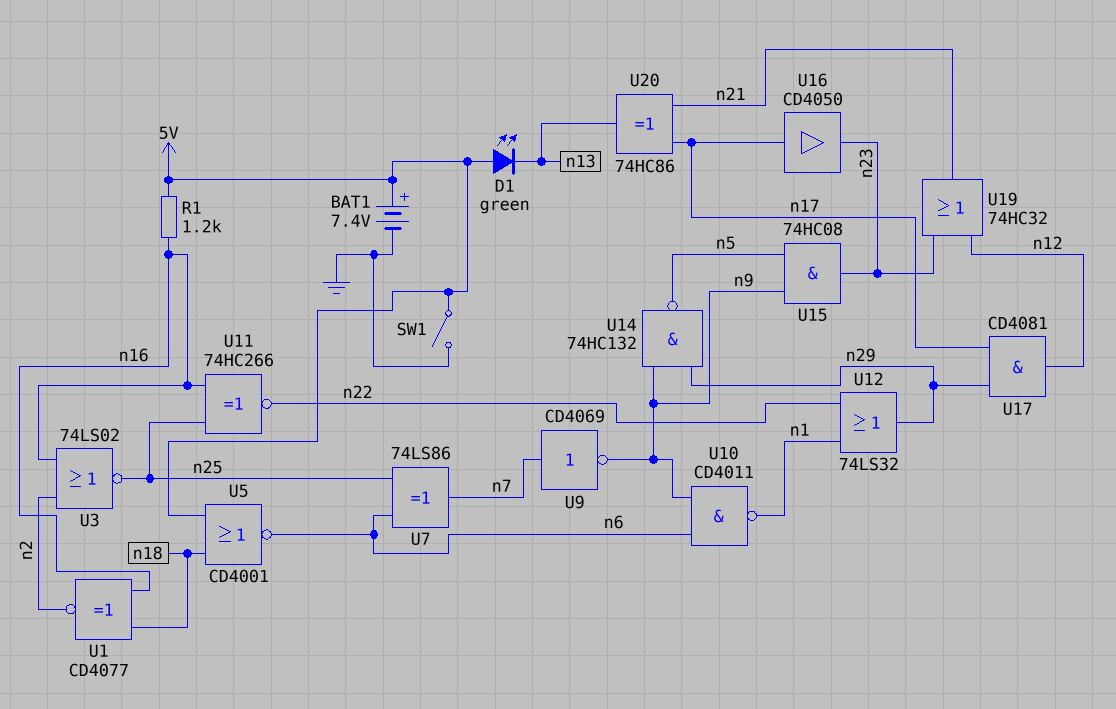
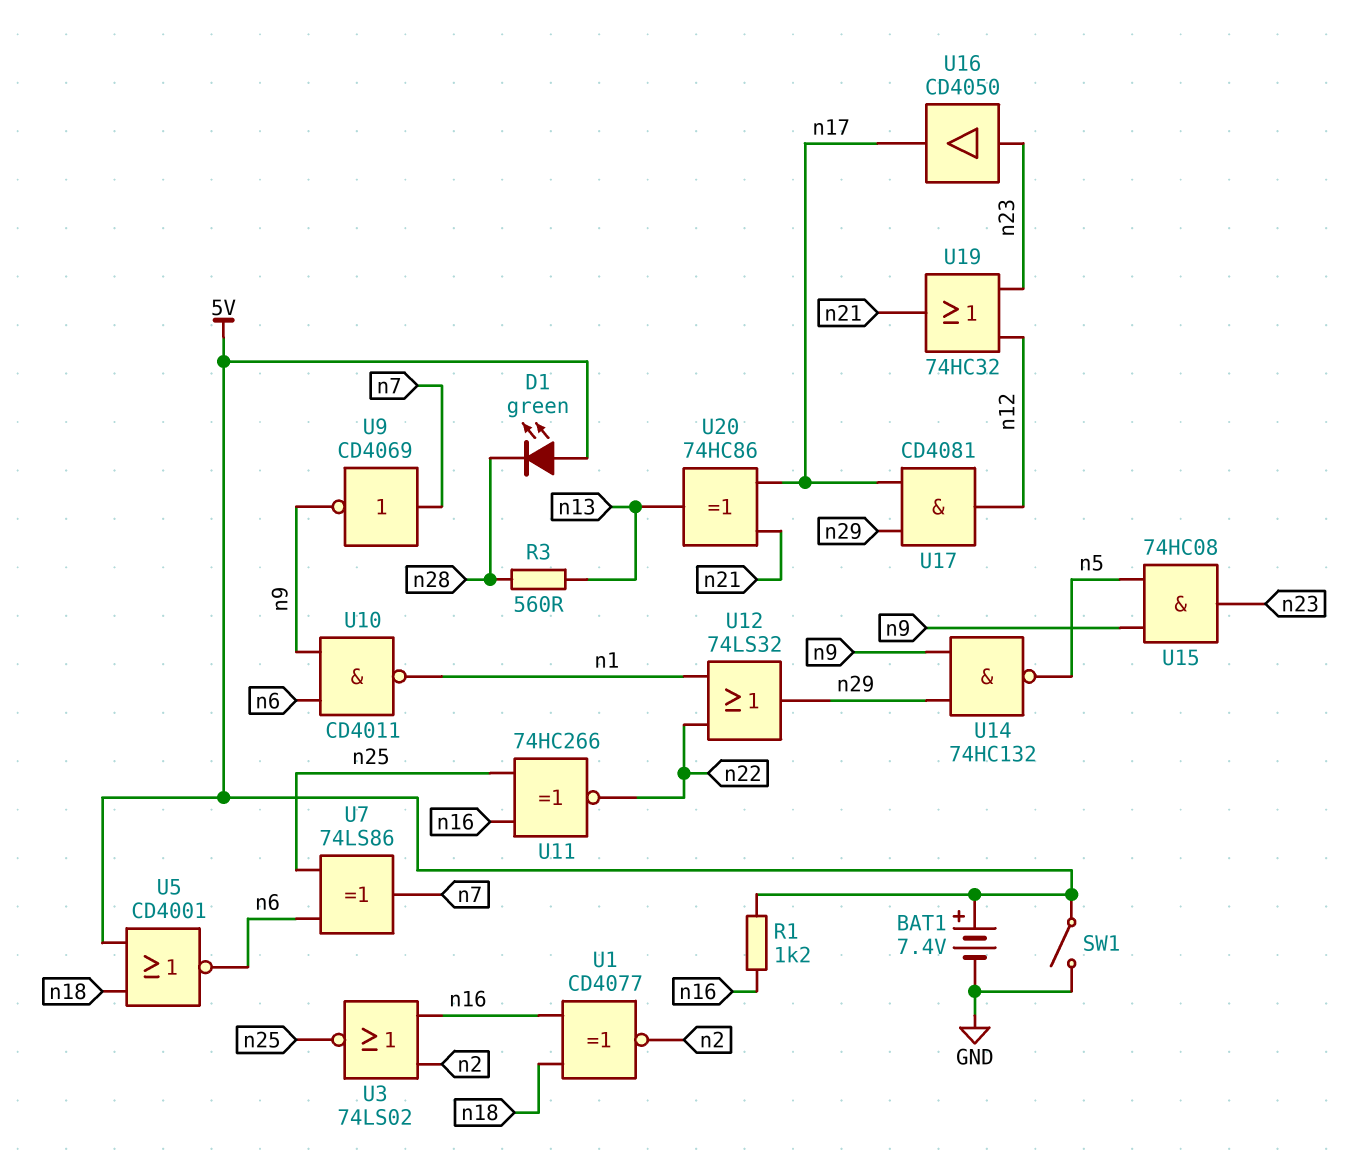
D1: LED green (A 5V, K n13) -> LED green (A 5V, K n28)
R3: none -> 560 (n13, n28)
U16: buffer CD4050 (in n17, out n23) -> buffer CD4050 (in n23, out n17)

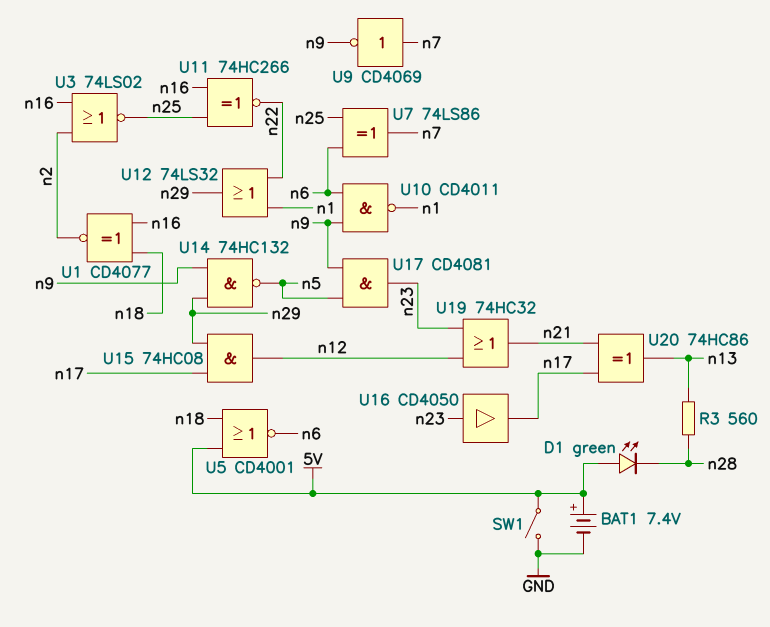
R1: 1.2k (5V, n16) -> none
U15: AND 74HC08 (in n5, in n9, out n23) -> AND 74HC08 (in n17, in n29, out n12)
U17: AND CD4081 (in n17, in n29, out n12) -> AND CD4081 (in n5, in n9, out n23)

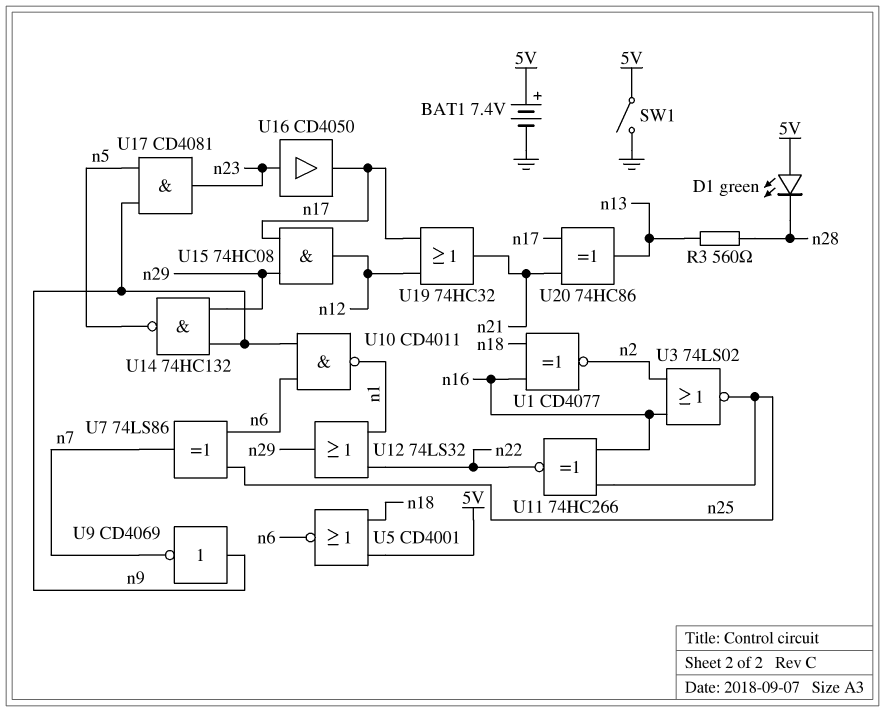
U9: NOT CD4069 (in n7, out n9) -> NOT CD4069 (in n9, out n7)
U19: OR 74HC32 (in n12, in n23, out n21) -> OR 74HC32 (in n12, in n17, out n21)

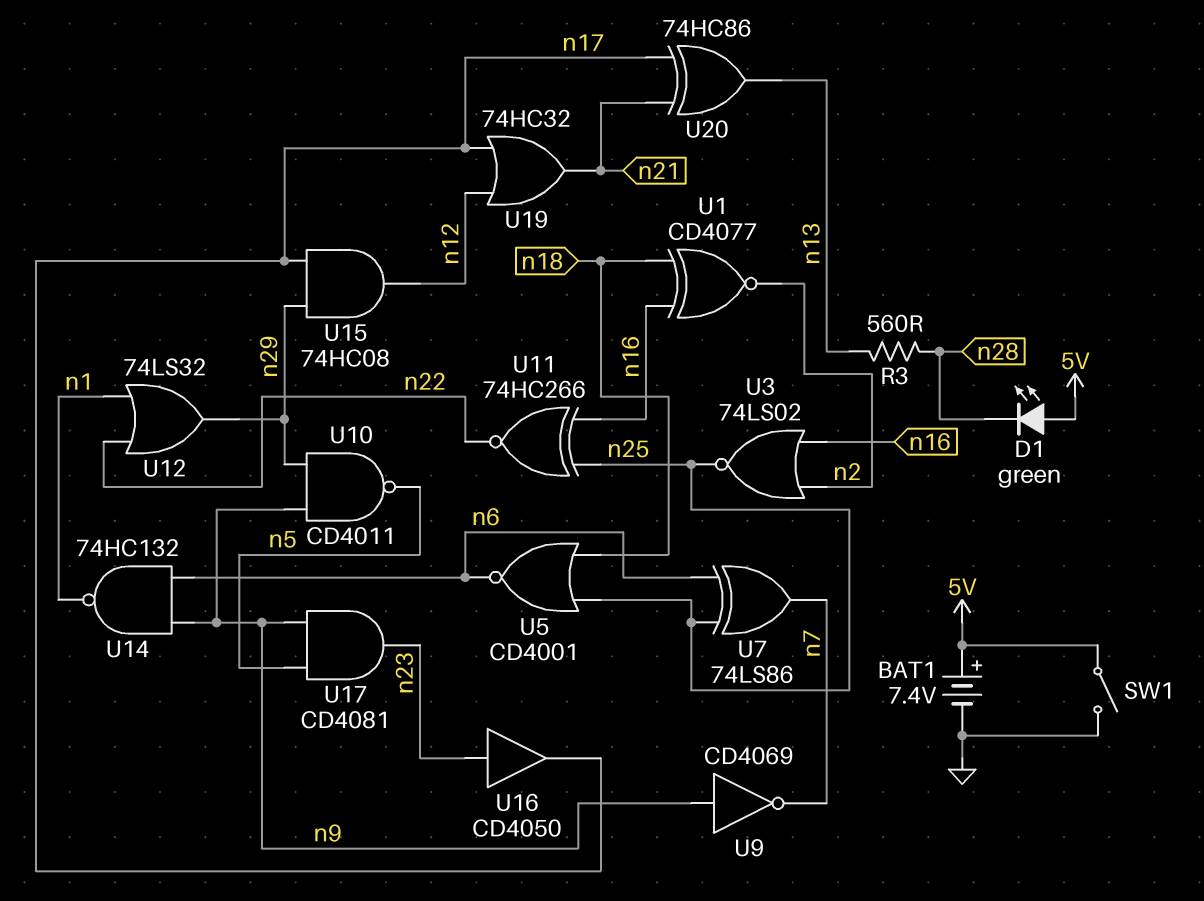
U5: NOR CD4001 (in 5V, in n18, out n6) -> NOR CD4001 (in n18, in n25, out n6)
U10: NAND CD4011 (in n6, in n9, out n1) -> NAND CD4011 (in n9, in n29, out n5)
U14: NAND 74HC132 (in n9, in n29, out n5) -> NAND 74HC132 (in n6, in n9, out n1)

